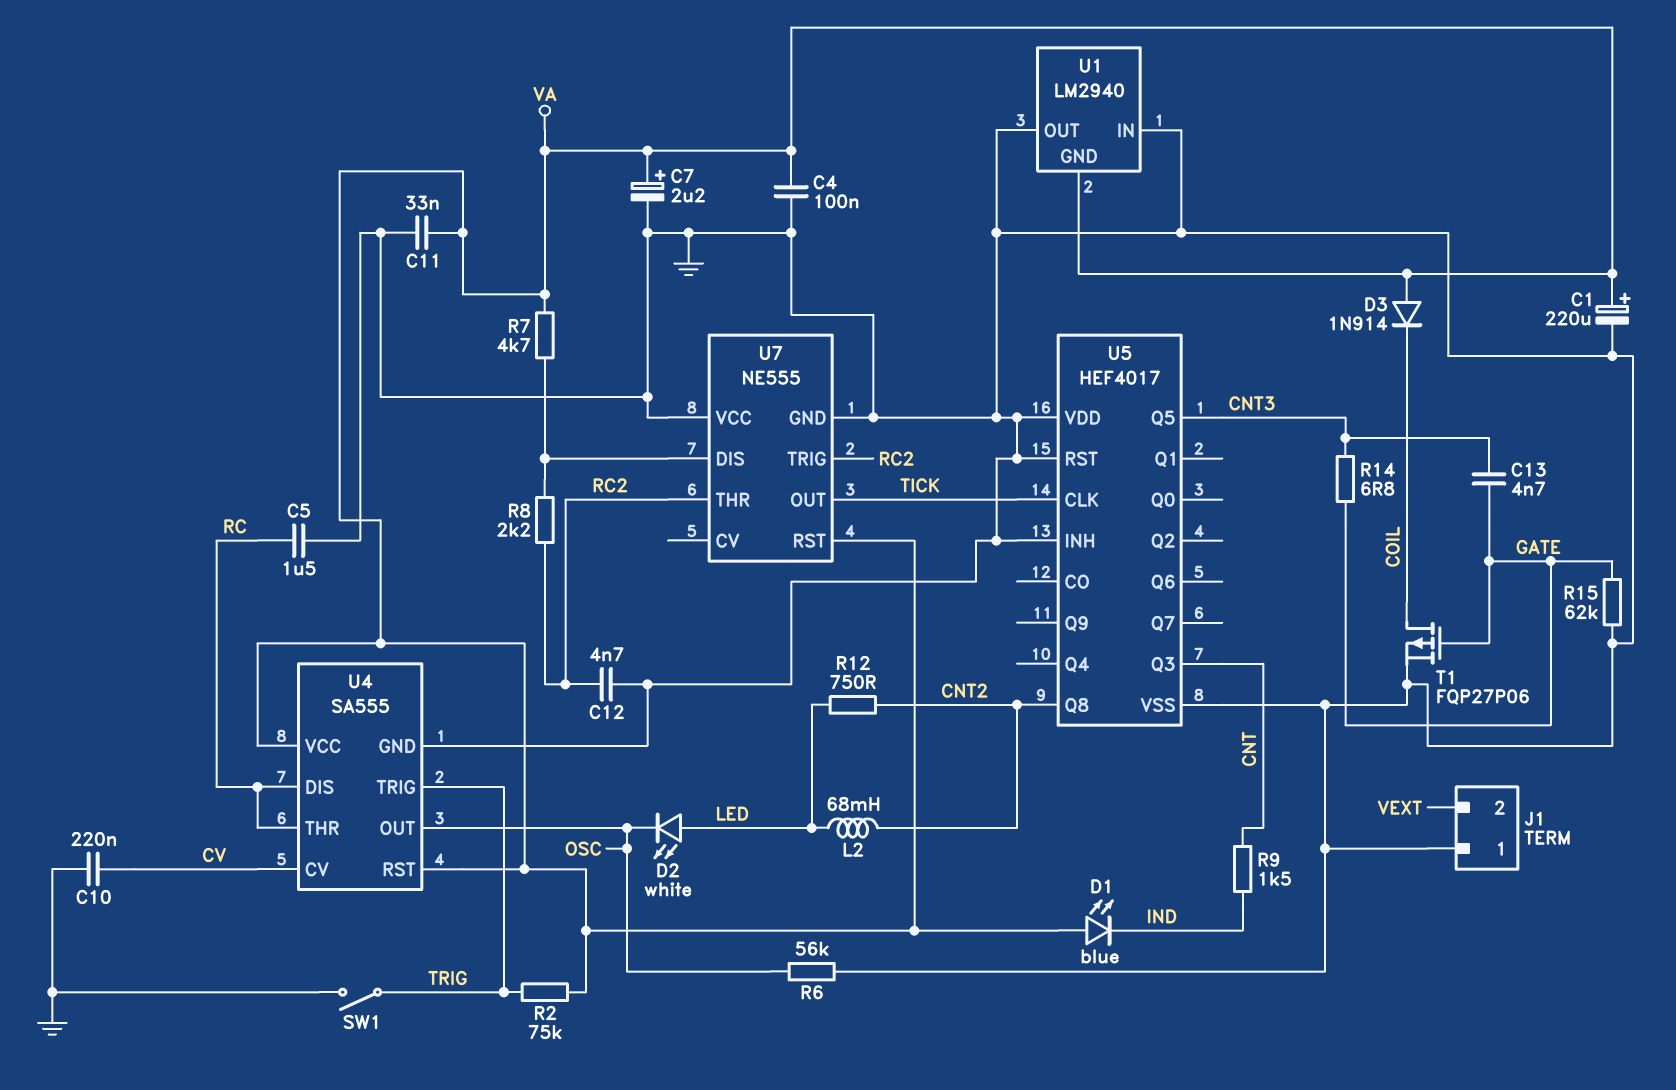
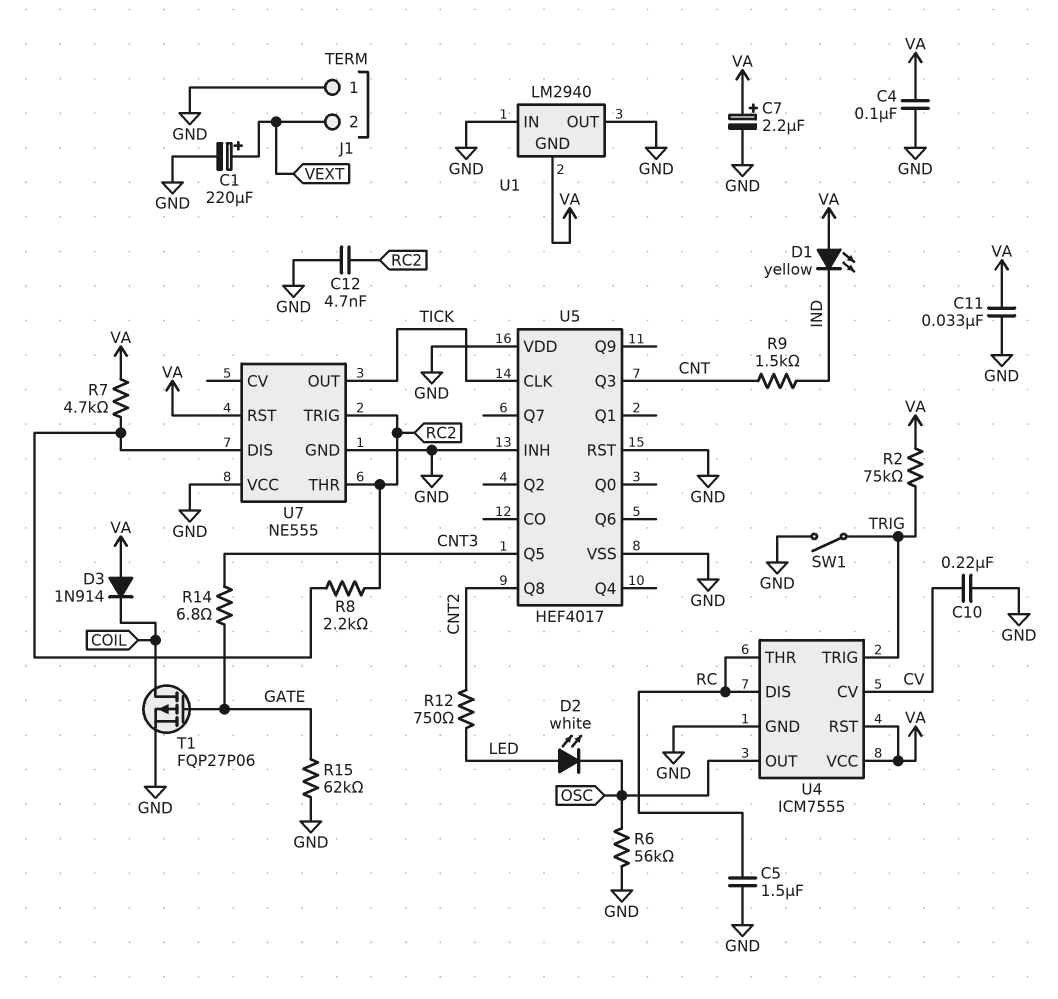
C1: 220uF (plus VA, minus GND) -> 220uF (plus VEXT, minus GND)
C13: 4.7nF (CNT3, GATE) -> none
D1: LED blue (A VA, K IND) -> LED yellow (A VA, K IND)
L2: 68mH (CNT2, LED) -> none
U4: SA555 -> ICM7555

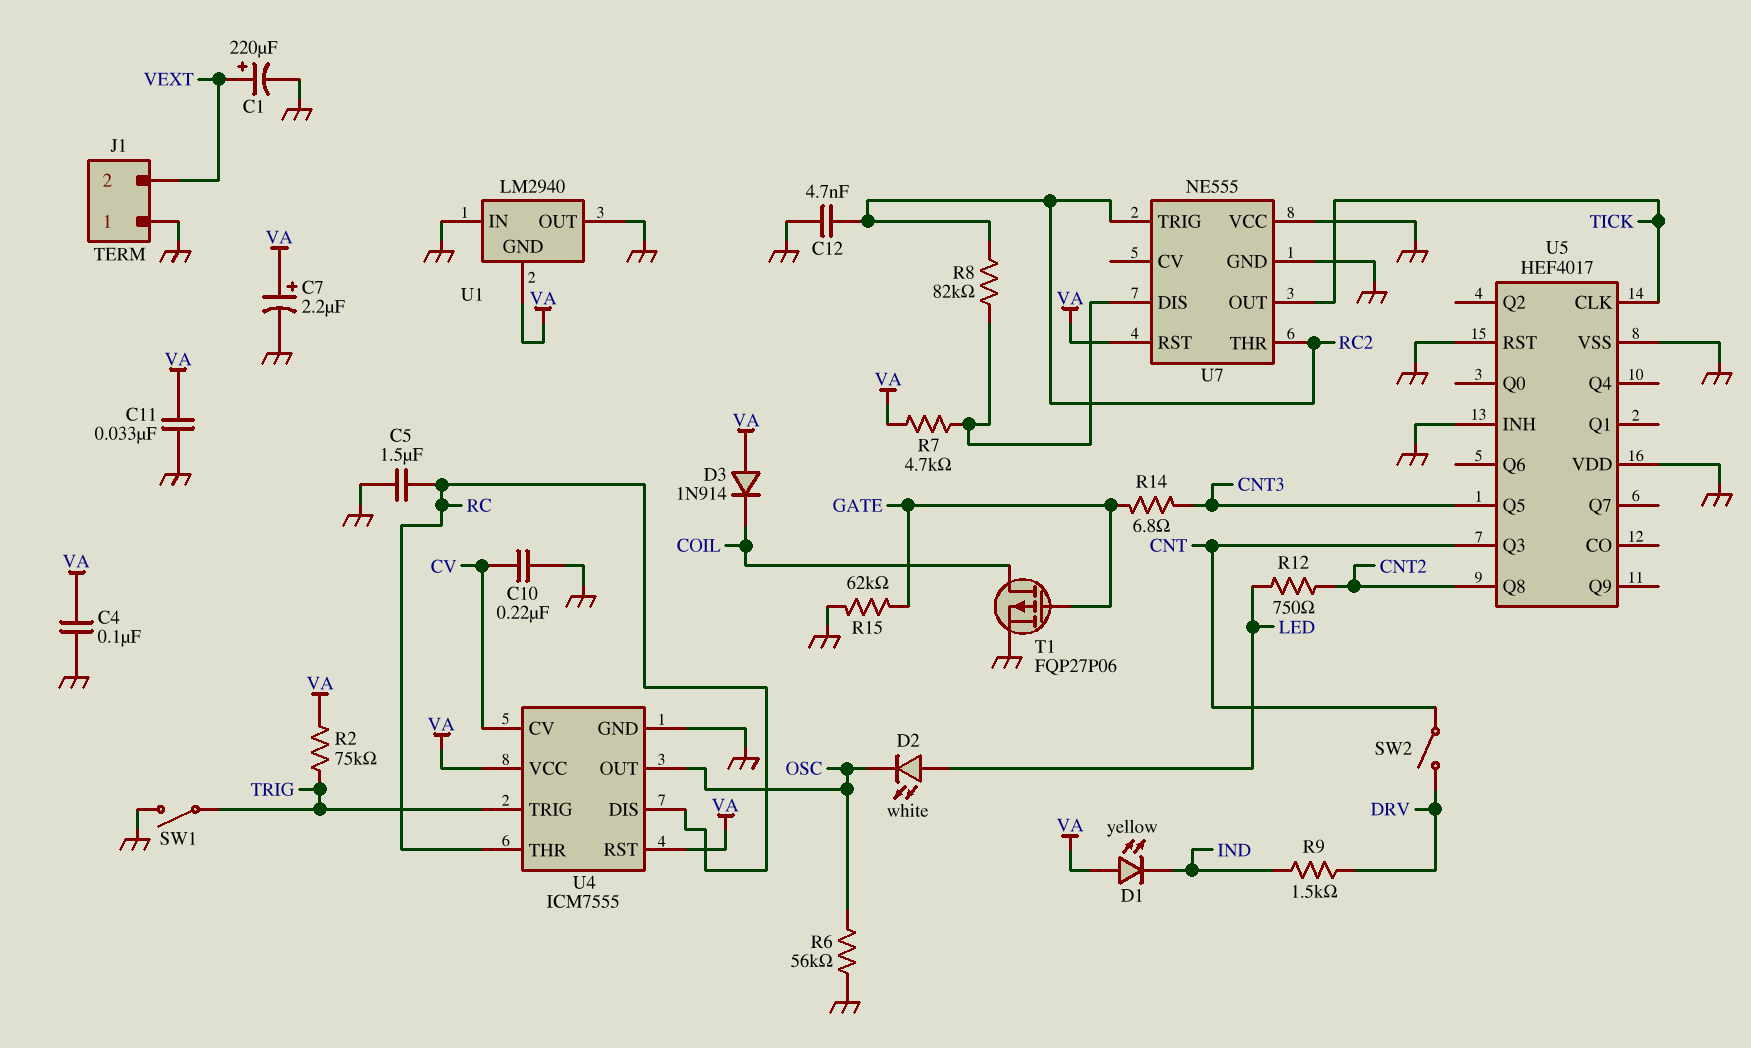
R8: 2.2k (RC2, U7/DIS) -> 82k (RC2, U7/DIS)
R9: 1.5k (CNT, IND) -> 1.5k (DRV, IND)
SW2: none -> switch (CNT, DRV)

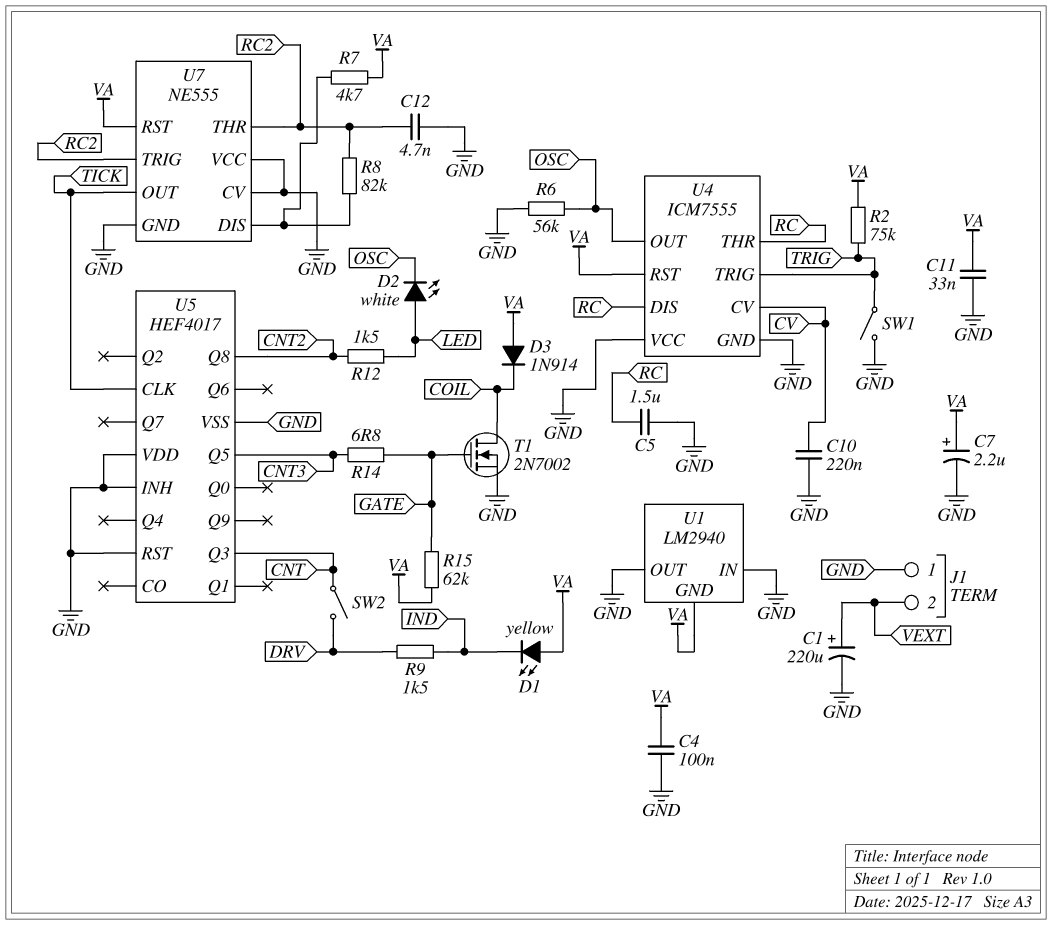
R12: 750 (CNT2, LED) -> 1.5k (CNT2, LED)
R15: 62k (GATE, GND) -> 62k (GATE, VA)
T1: PMOS FQP27P06 (G GATE, D COIL, S GND) -> NMOS 2N7002 (G GATE, D COIL, S GND)
U4 pin VCC: VA -> GND
U7 pin CV: none -> GND

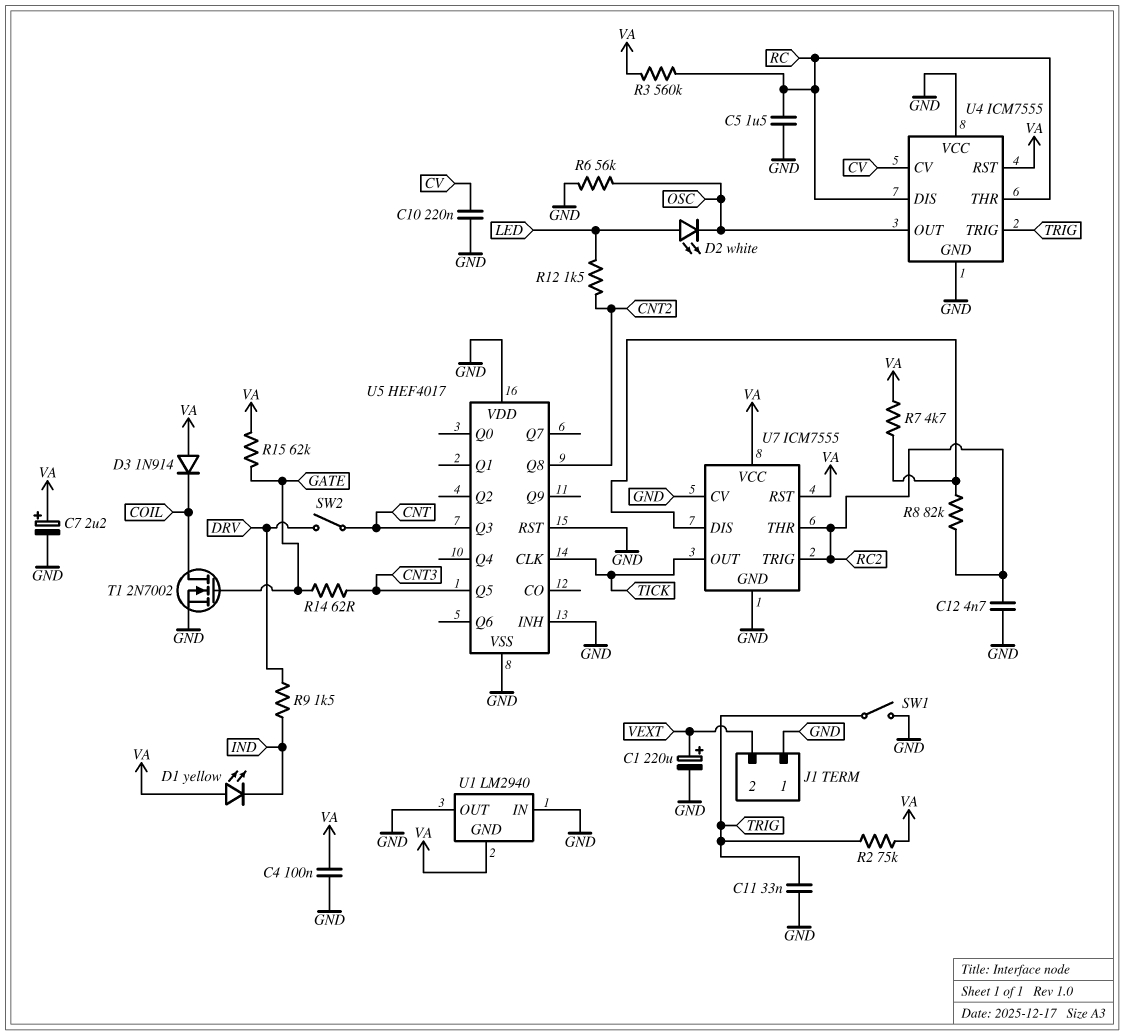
C11: 33nF (GND, VA) -> 33nF (GND, TRIG)
R3: none -> 560k (RC, VA)
R14: 6.8 (CNT3, GATE) -> 62 (CNT3, GATE)
U7: NE555 -> ICM7555
U7 pin VCC: GND -> VA

